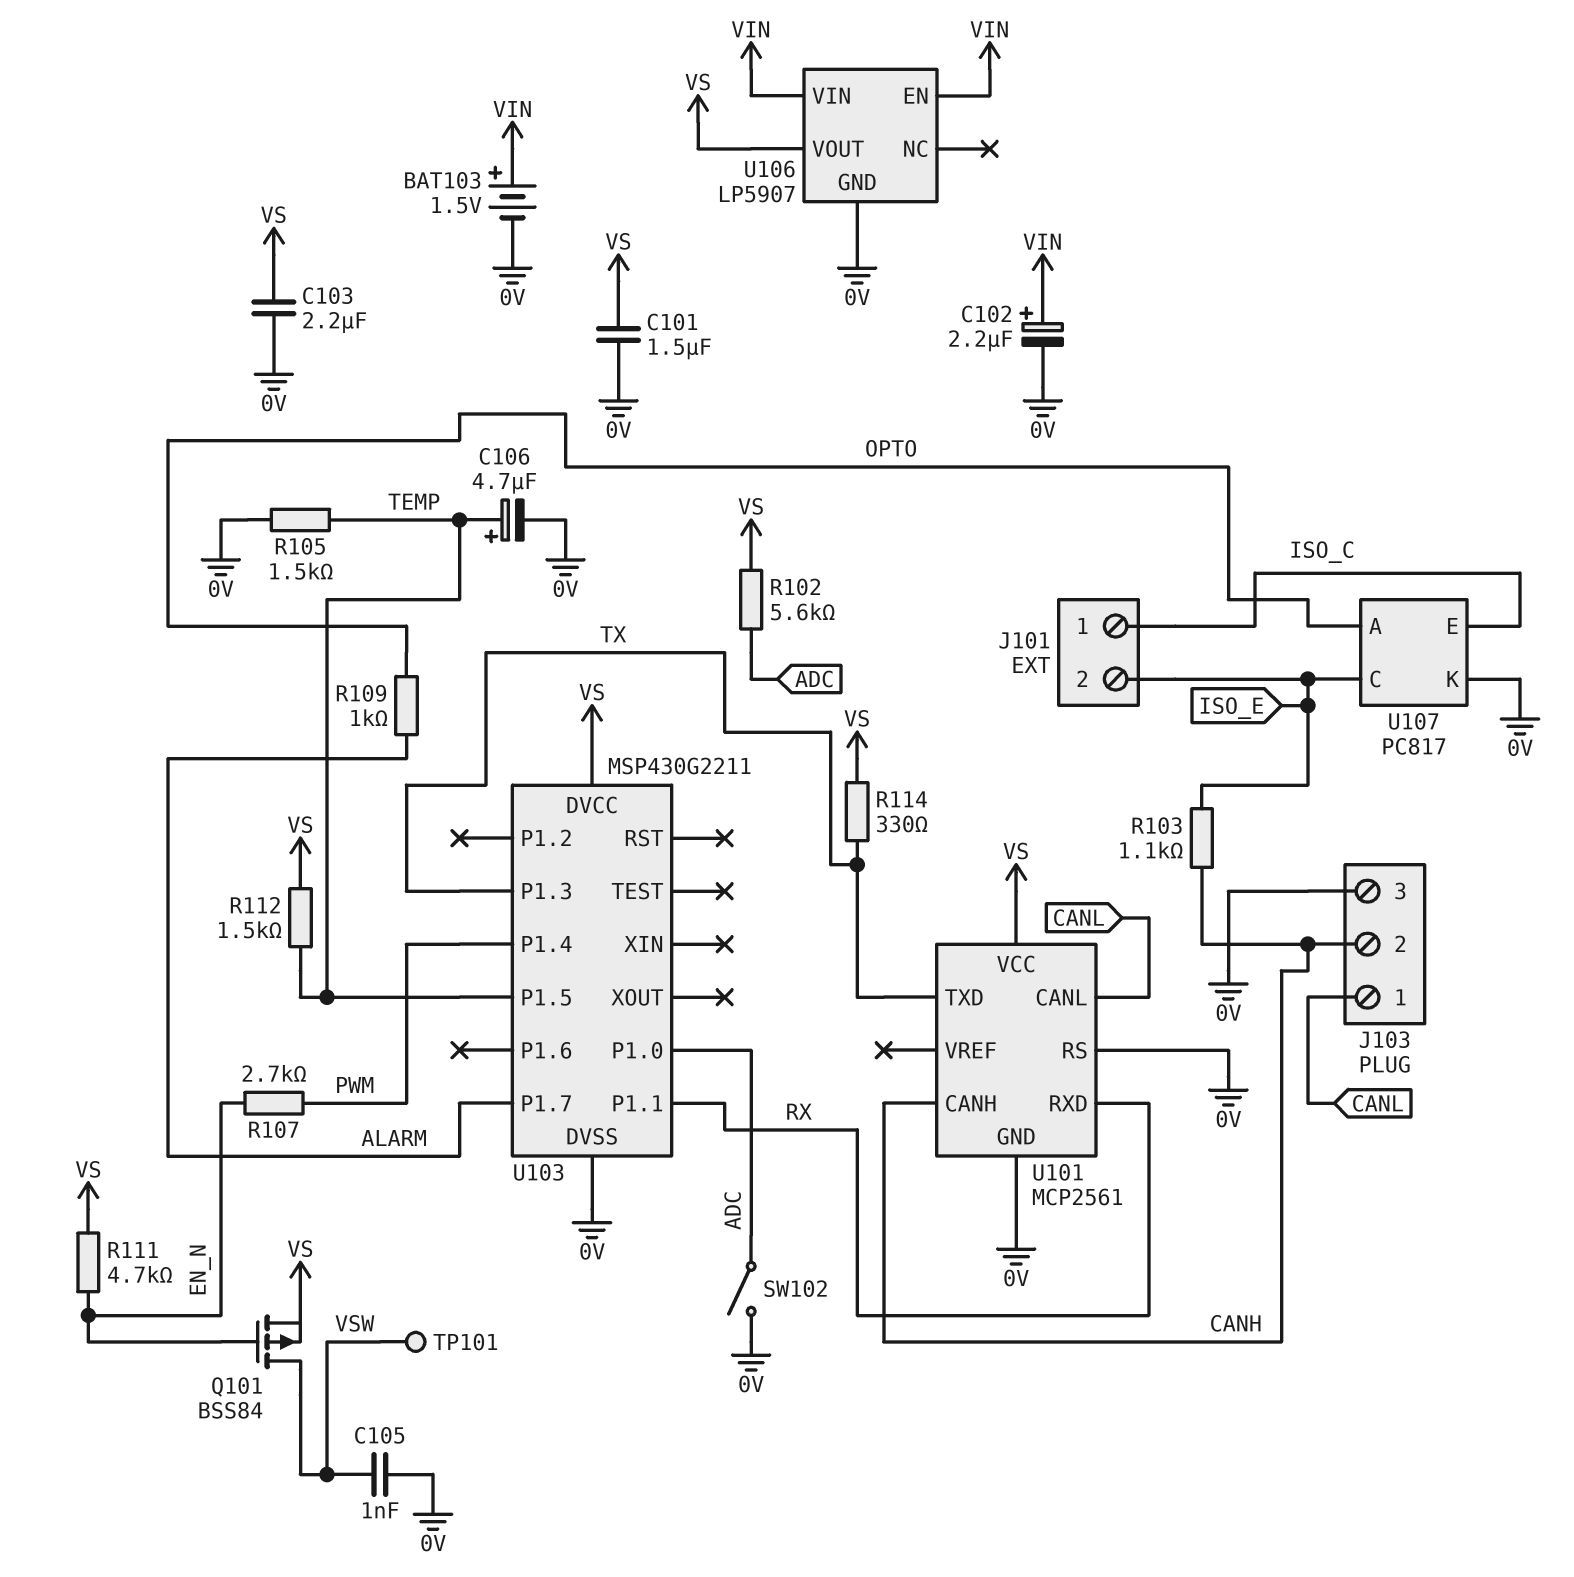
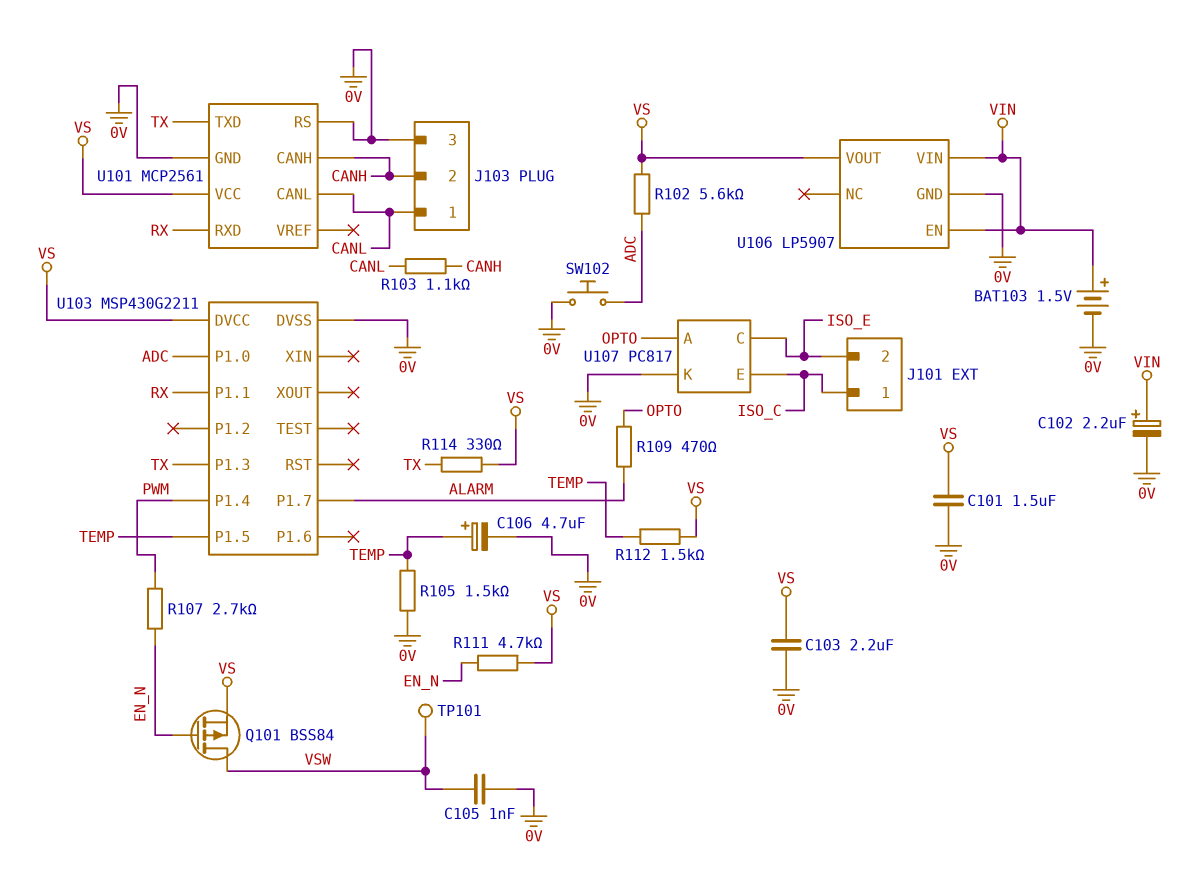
R103: 1.1k (CANH, ISO_E) -> 1.1k (CANH, CANL)
R109: 1k (ALARM, OPTO) -> 470 (ALARM, OPTO)
SW102: switch (0V, ADC) -> button (0V, ADC)

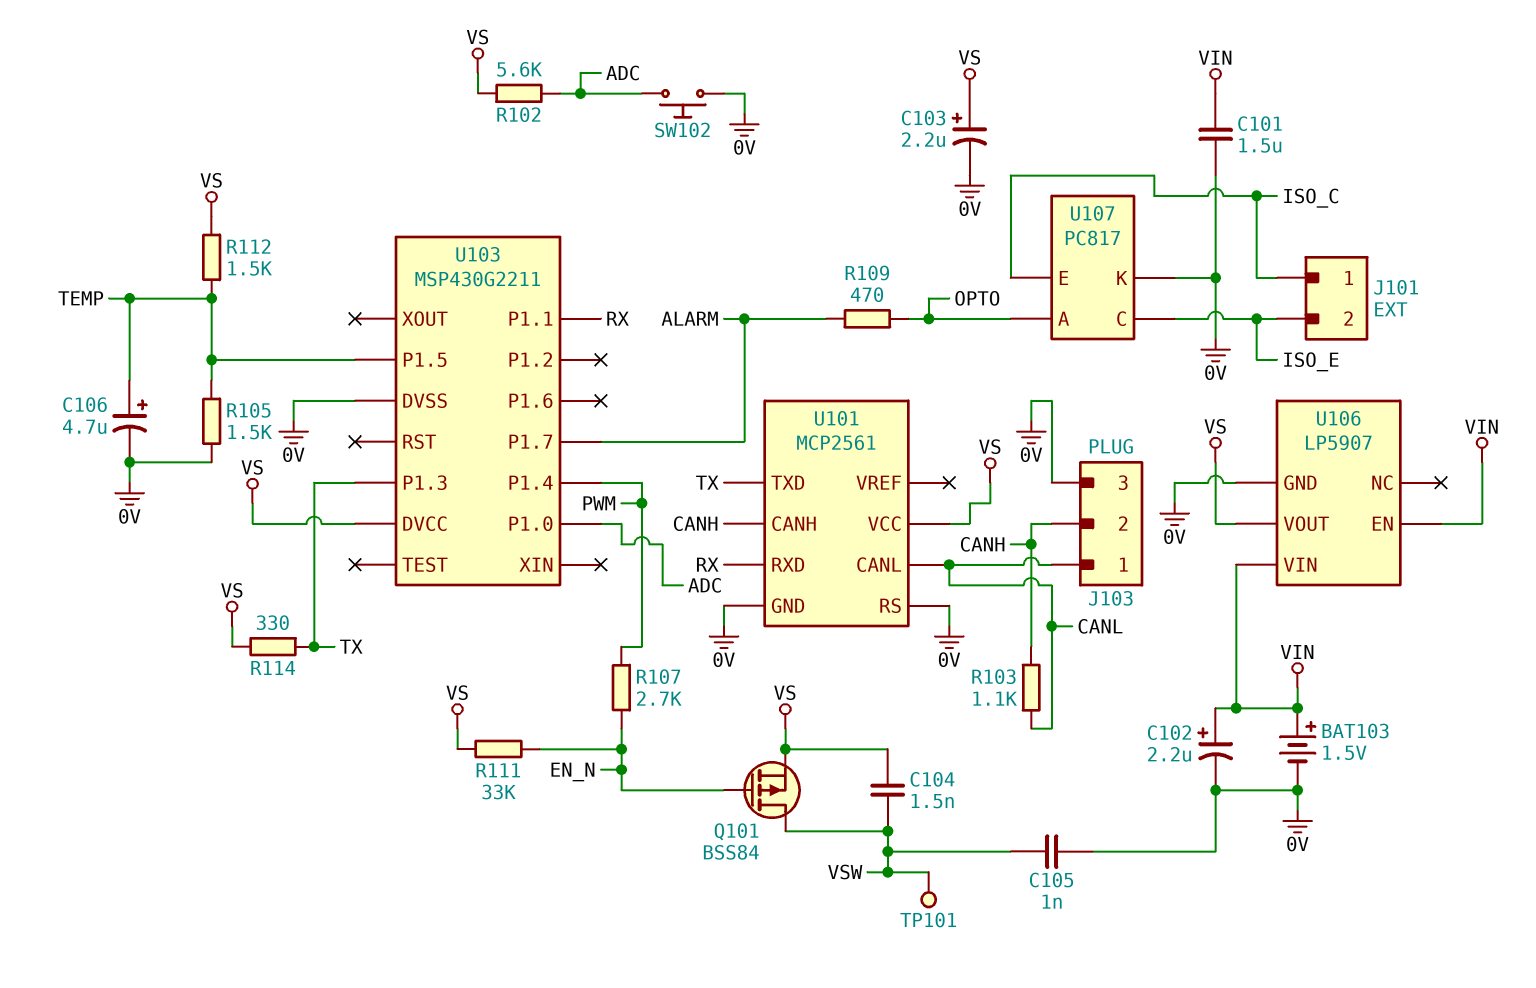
C101: 1.5uF (0V, VS) -> 1.5uF (0V, VIN)
C103: 2.2uF (0V, VS) -> 2.2uF (plus VS, minus 0V)
C104: none -> 1.5nF (VS, VSW)
R111: 4.7k (EN_N, VS) -> 33k (EN_N, VS)

